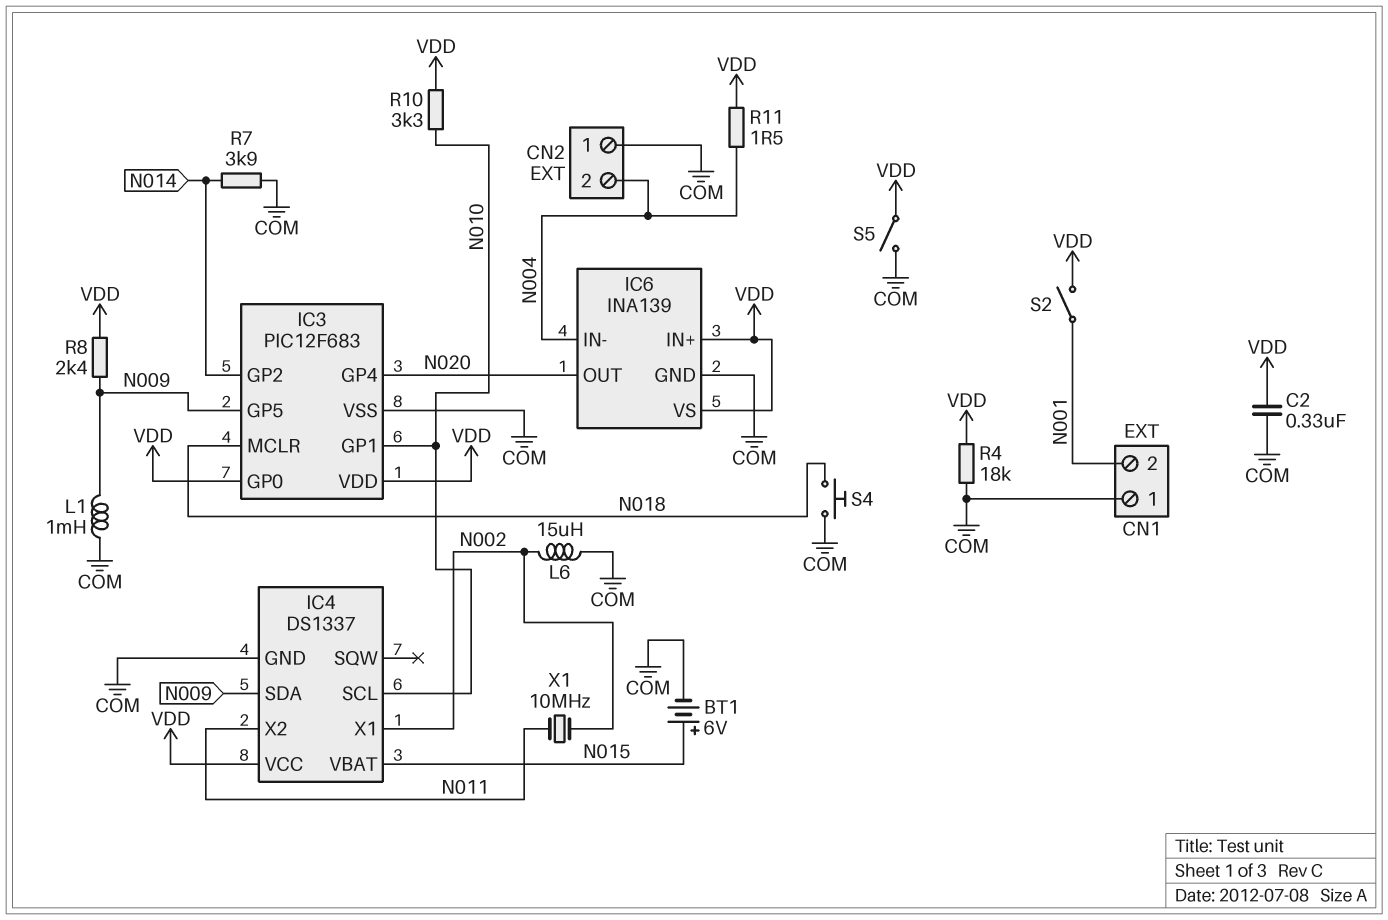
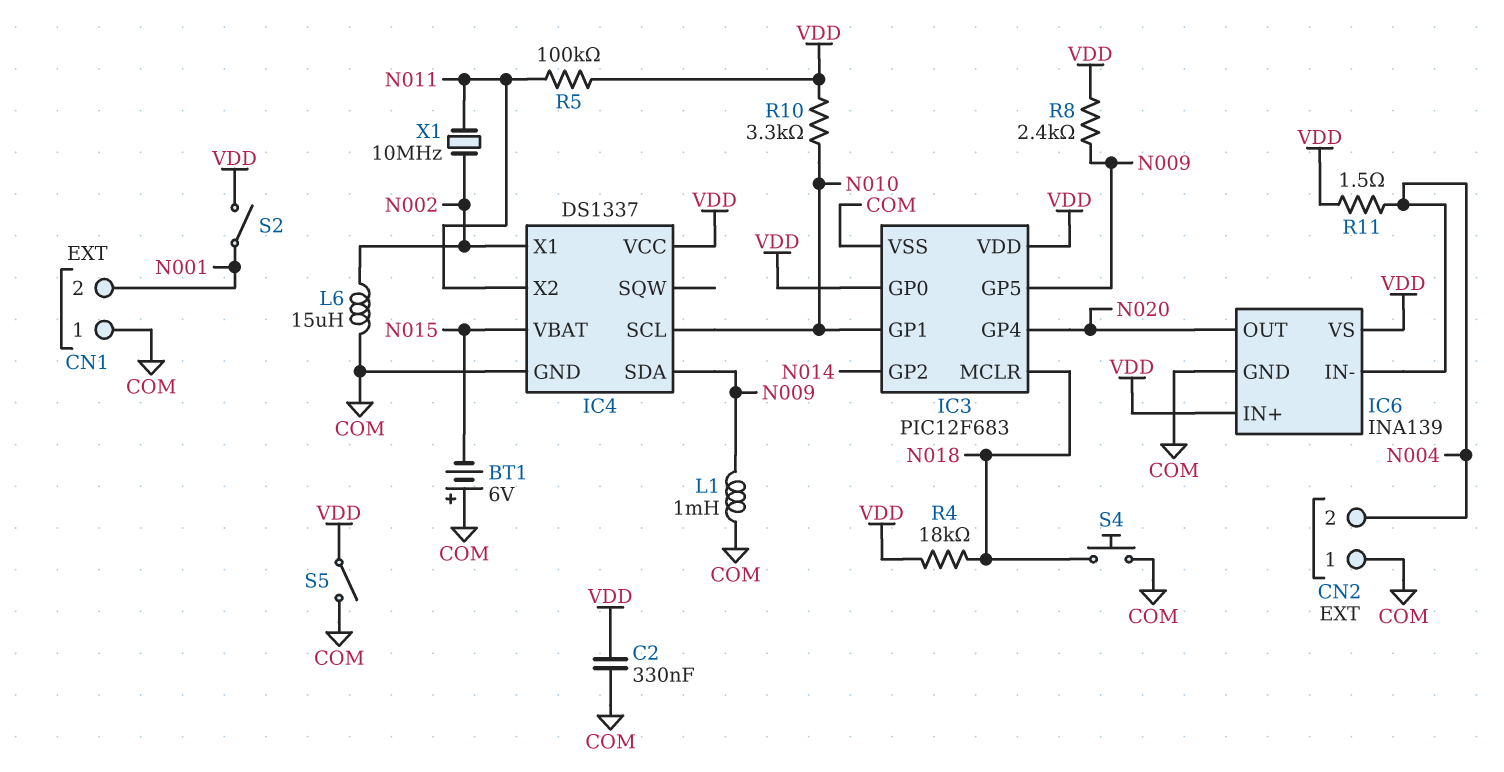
BT1: 6V (plus N015, minus COM) -> 6V (plus COM, minus N015)
R4: 18k (COM, VDD) -> 18k (N018, VDD)
R5: none -> 100k (N011, VDD)
R7: 3.9k (COM, N014) -> none

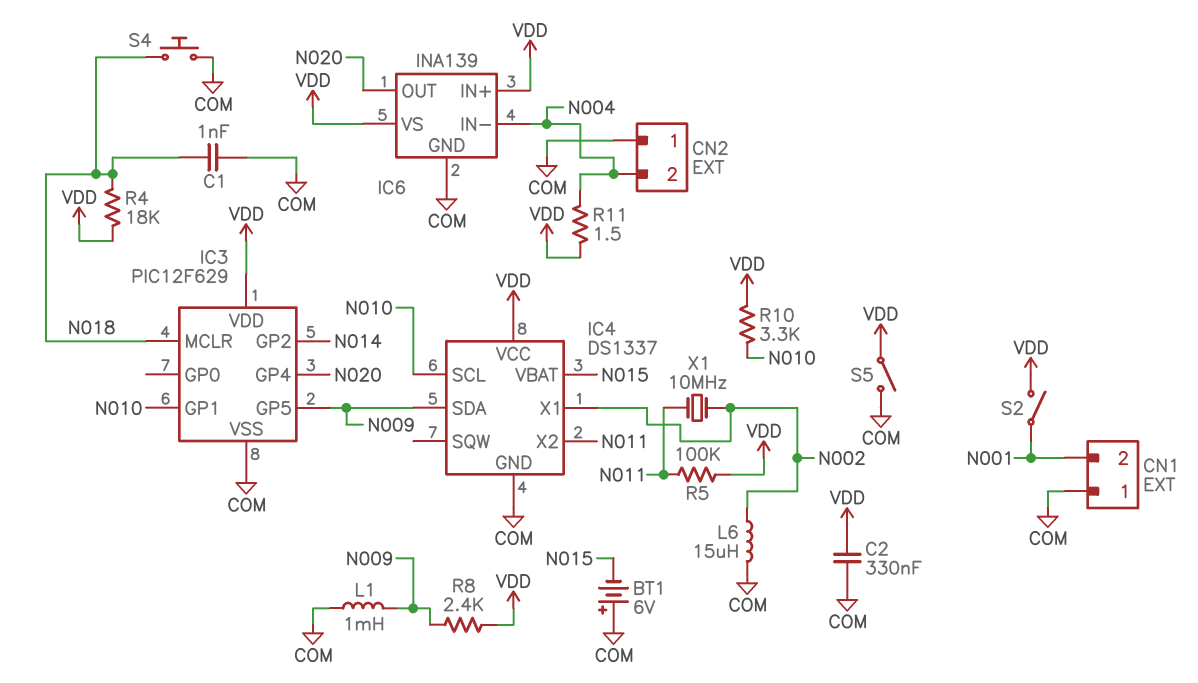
C1: none -> 1nF (COM, N018)
IC3: PIC12F683 -> PIC12F629
IC3 pin GP0: VDD -> none

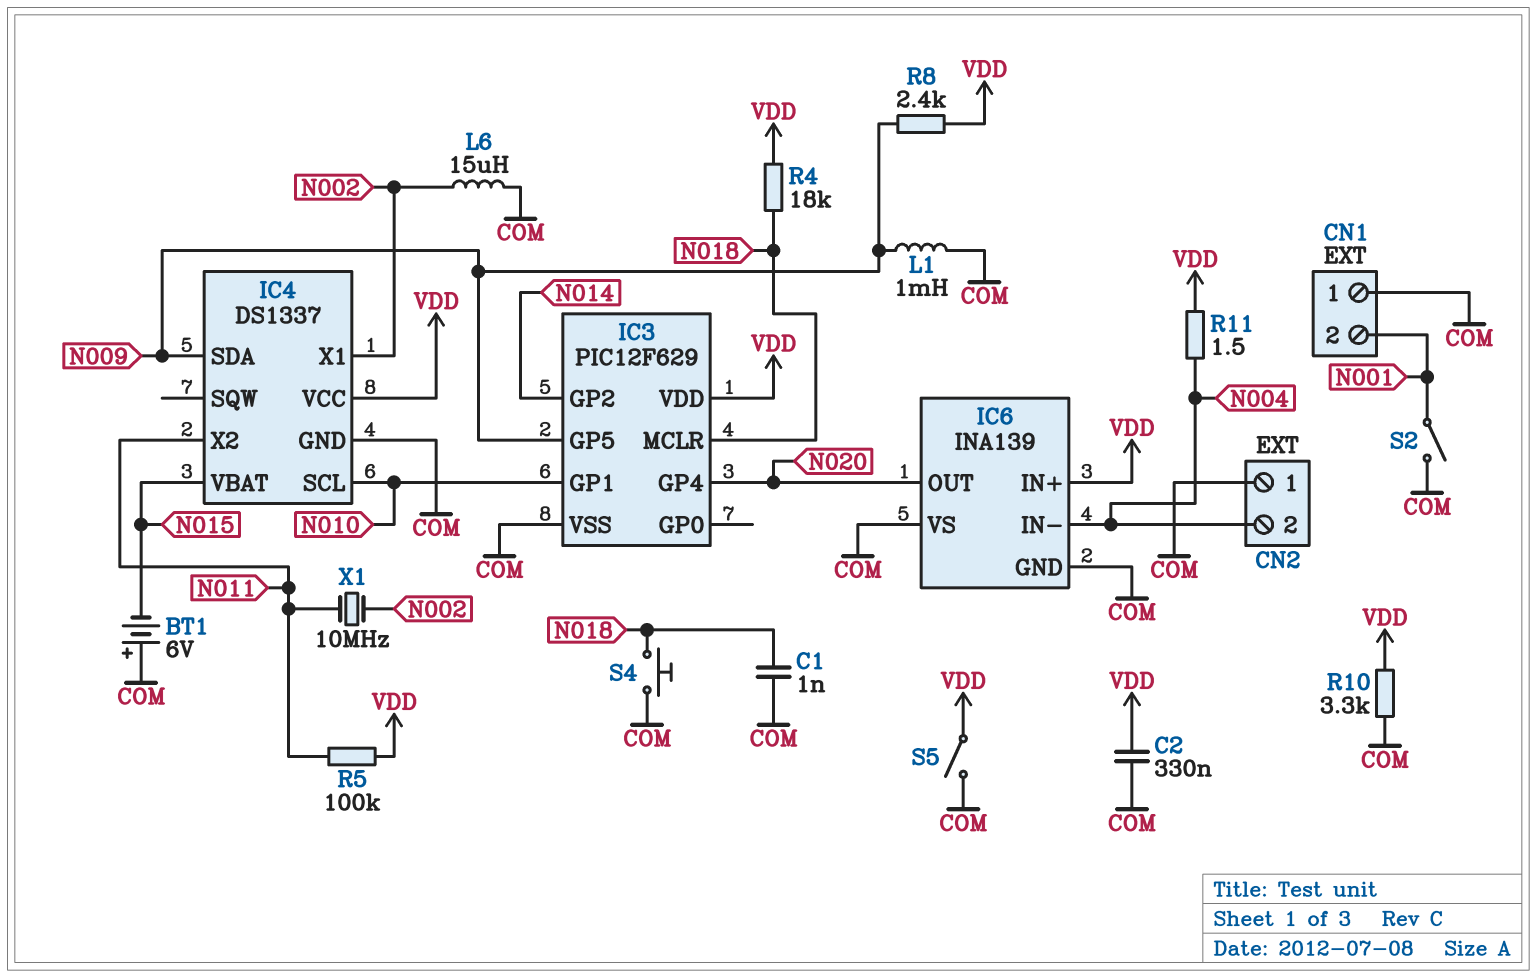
IC6 pin VS: VDD -> COM
R10: 3.3k (N010, VDD) -> 3.3k (COM, VDD)
S2: switch (N001, VDD) -> switch (COM, N001)

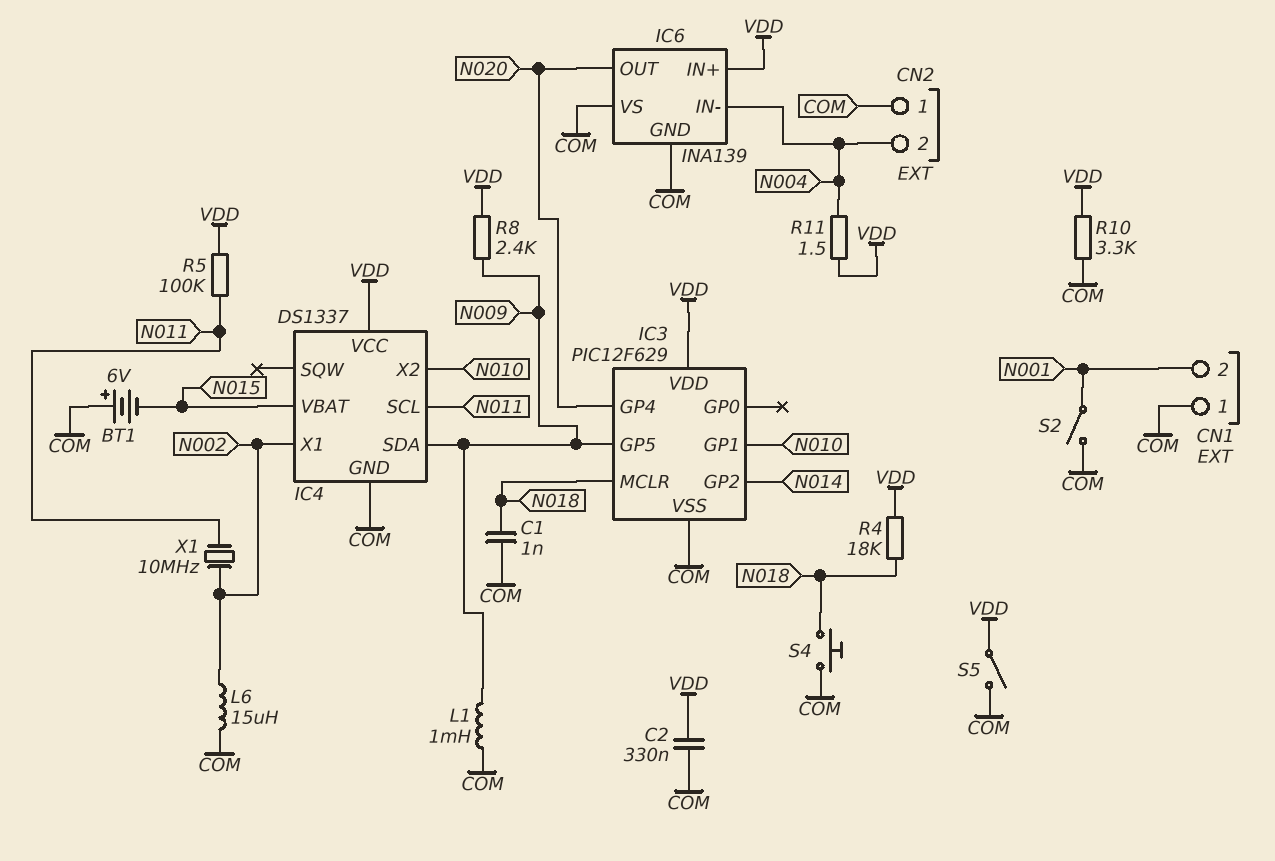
IC4 pin SCL: N010 -> N011
IC4 pin X2: N011 -> N010

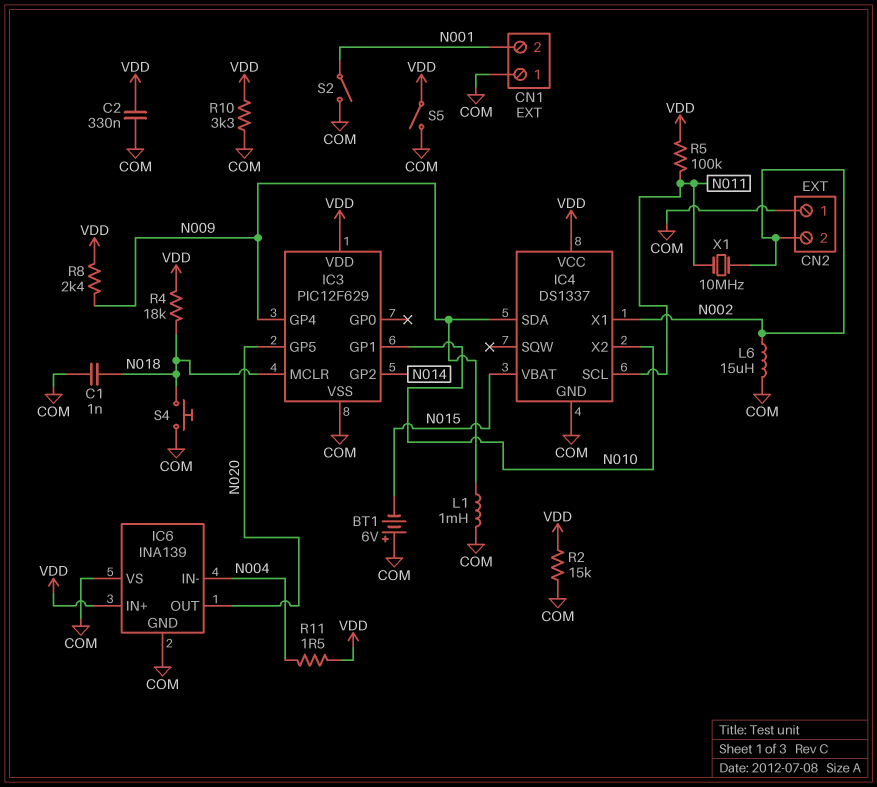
CN2 pin 2: N004 -> N002
IC3 pin GP4: N020 -> N009
IC3 pin GP5: N009 -> N020
R2: none -> 15k (COM, VDD)

